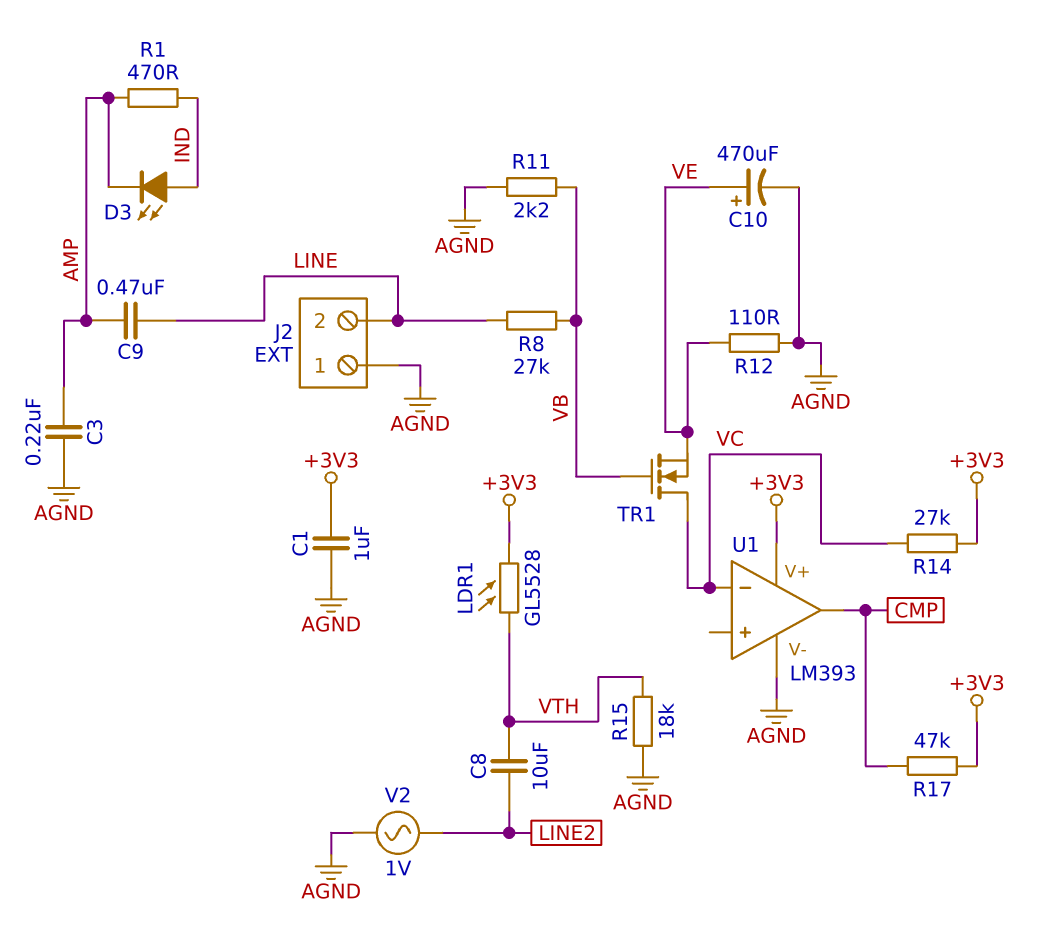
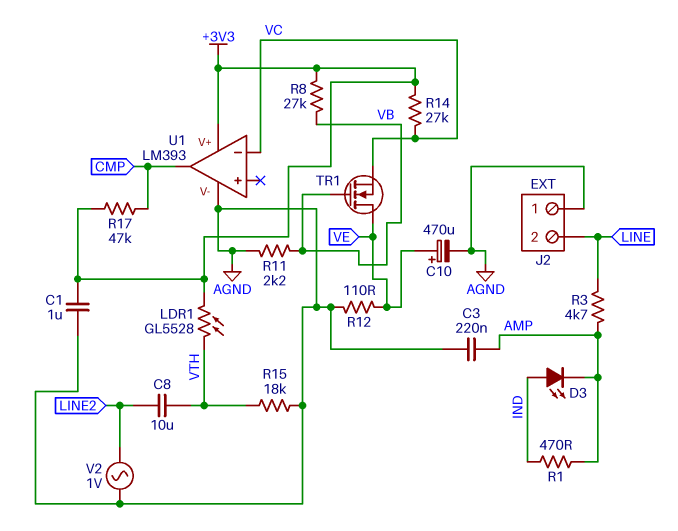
C9: 470nF (AMP, LINE) -> none
R3: none -> 4.7k (AMP, LINE)
R8: 27k (LINE, VB) -> 27k (+3V3, VB)
TR1: NMOS (G VB, D VC, S VE) -> NMOS (G VB, D VE, S VC)

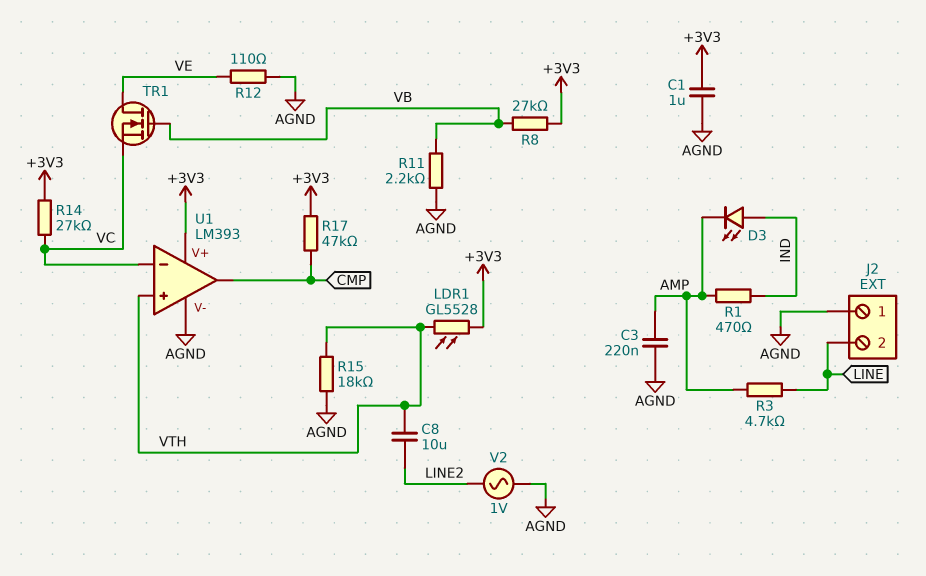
C10: 470uF (plus VE, minus AGND) -> none
U1 pin in+: none -> VTH

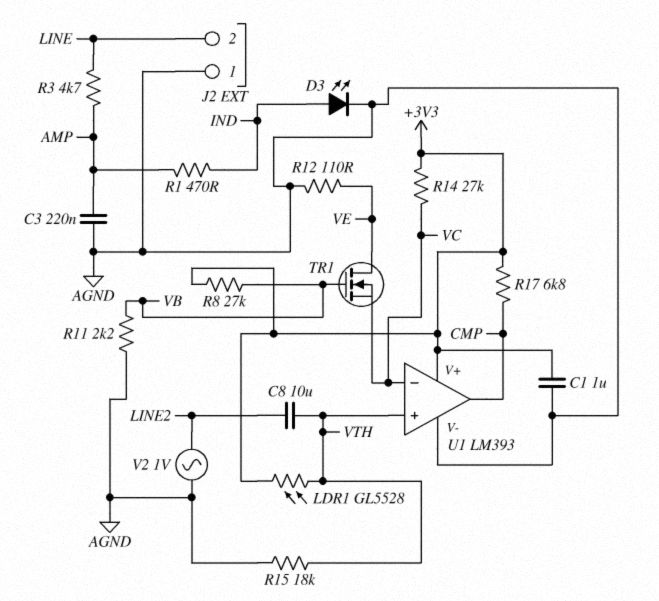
D3: LED (A IND, K AMP) -> LED (A IND, K AGND)
R17: 47k (+3V3, CMP) -> 6.8k (+3V3, CMP)

